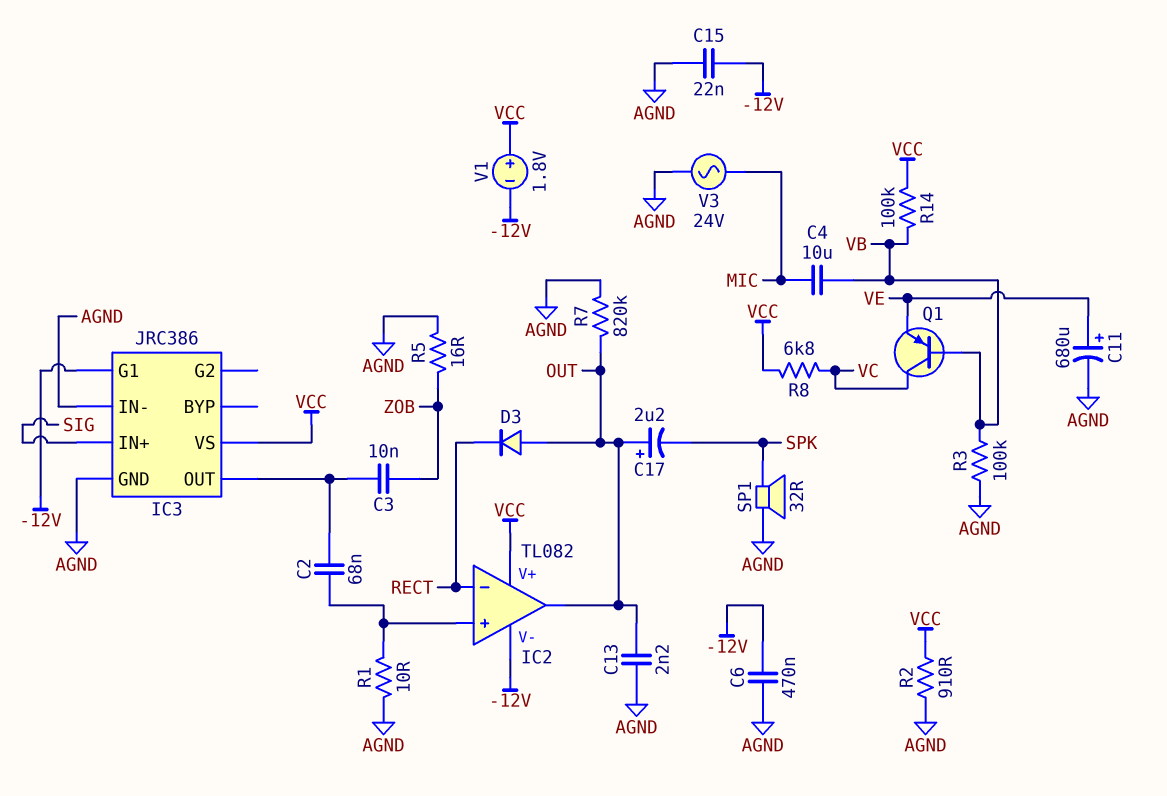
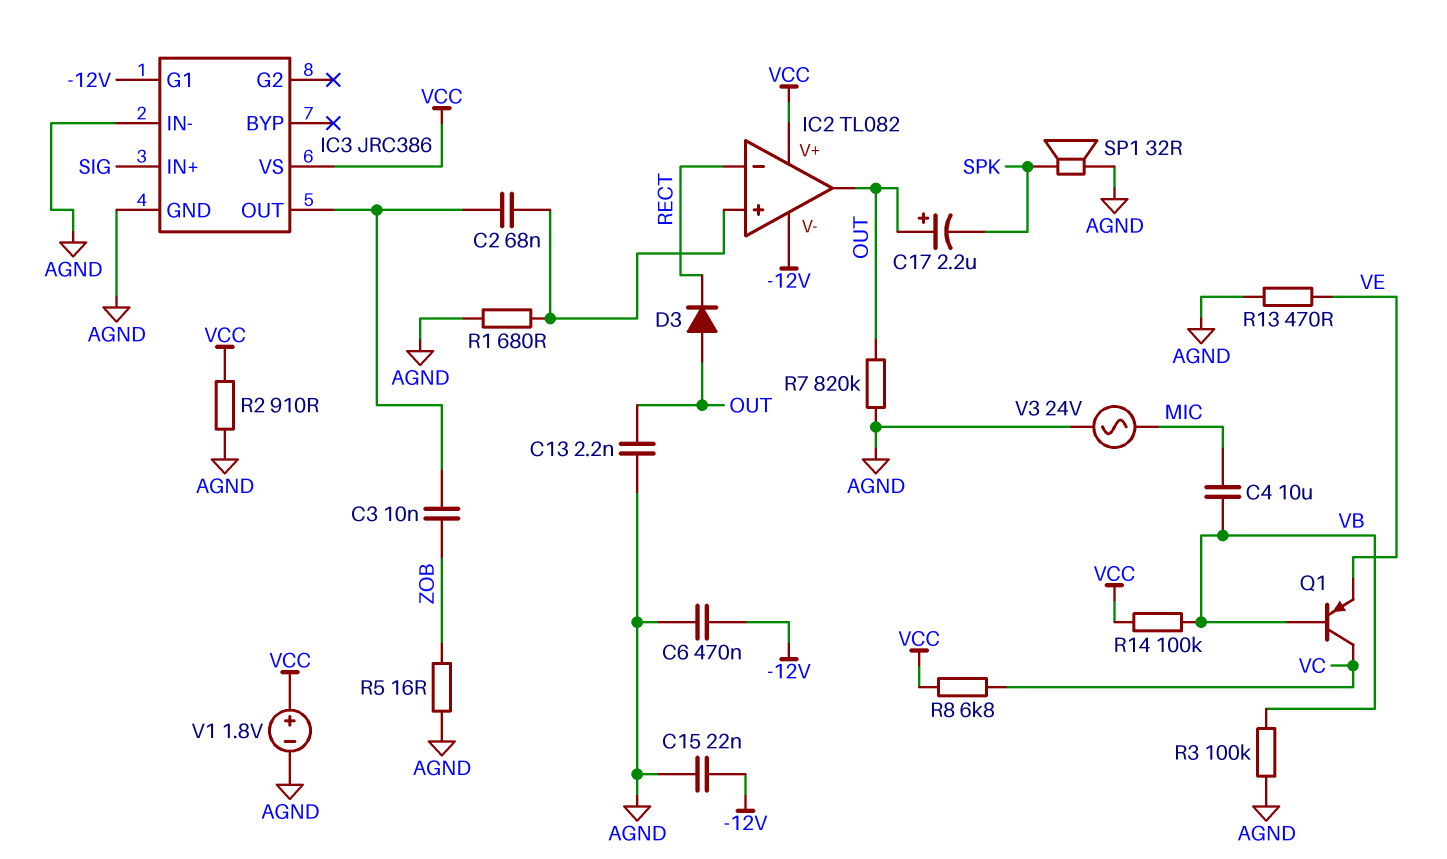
C11: 680uF (plus VE, minus AGND) -> none
R1: 10 (AGND, IC2/in+) -> 680 (AGND, IC2/in+)
R13: none -> 470 (AGND, VE)
V1: 1.8V (plus VCC, minus -12V) -> 1.8V (plus VCC, minus AGND)

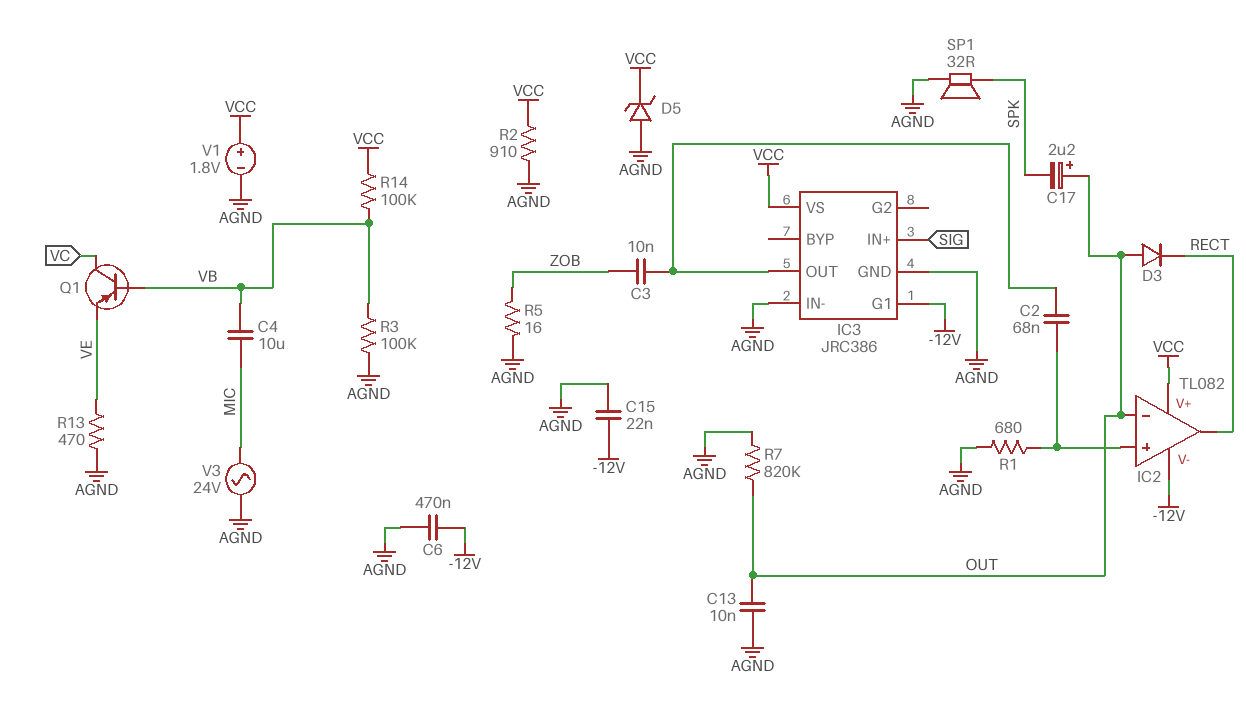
C13: 2.2nF (AGND, OUT) -> 10nF (AGND, OUT)
D5: none -> zener (A AGND, K VCC)
IC2 pin in-: RECT -> OUT
IC2 pin out: OUT -> RECT
R8: 6.8k (VC, VCC) -> none

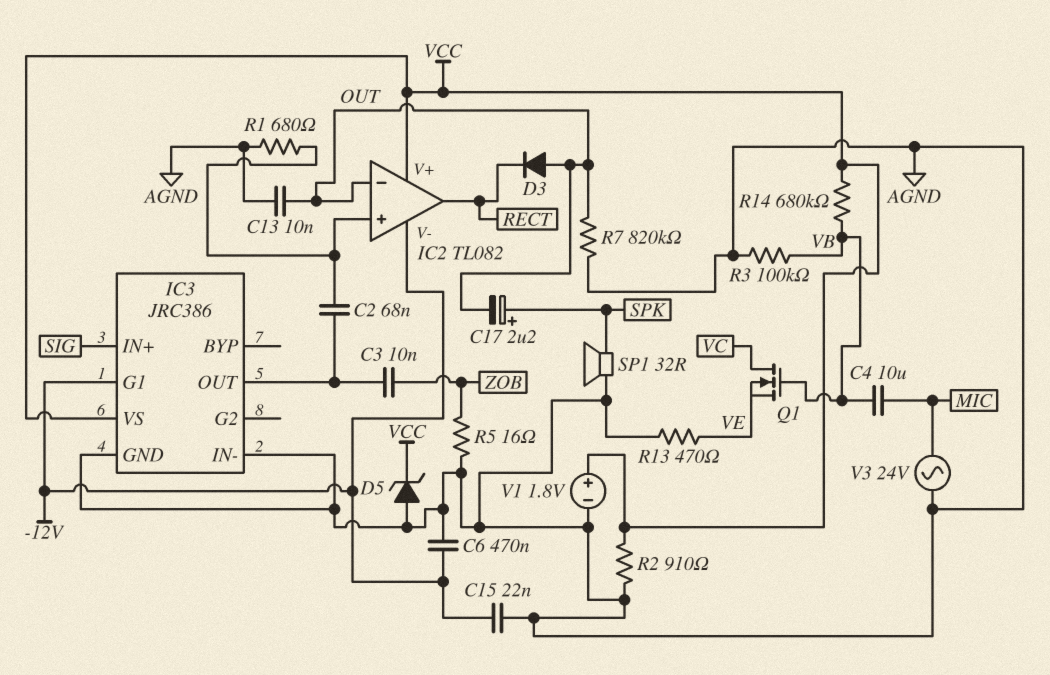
C17: 2.2uF (plus OUT, minus SPK) -> 2.2uF (plus SPK, minus OUT)
Q1: PNP (B VB, C VC, E VE) -> NMOS (G VB, D VC, S VE)
R14: 100k (VB, VCC) -> 680k (VB, VCC)

